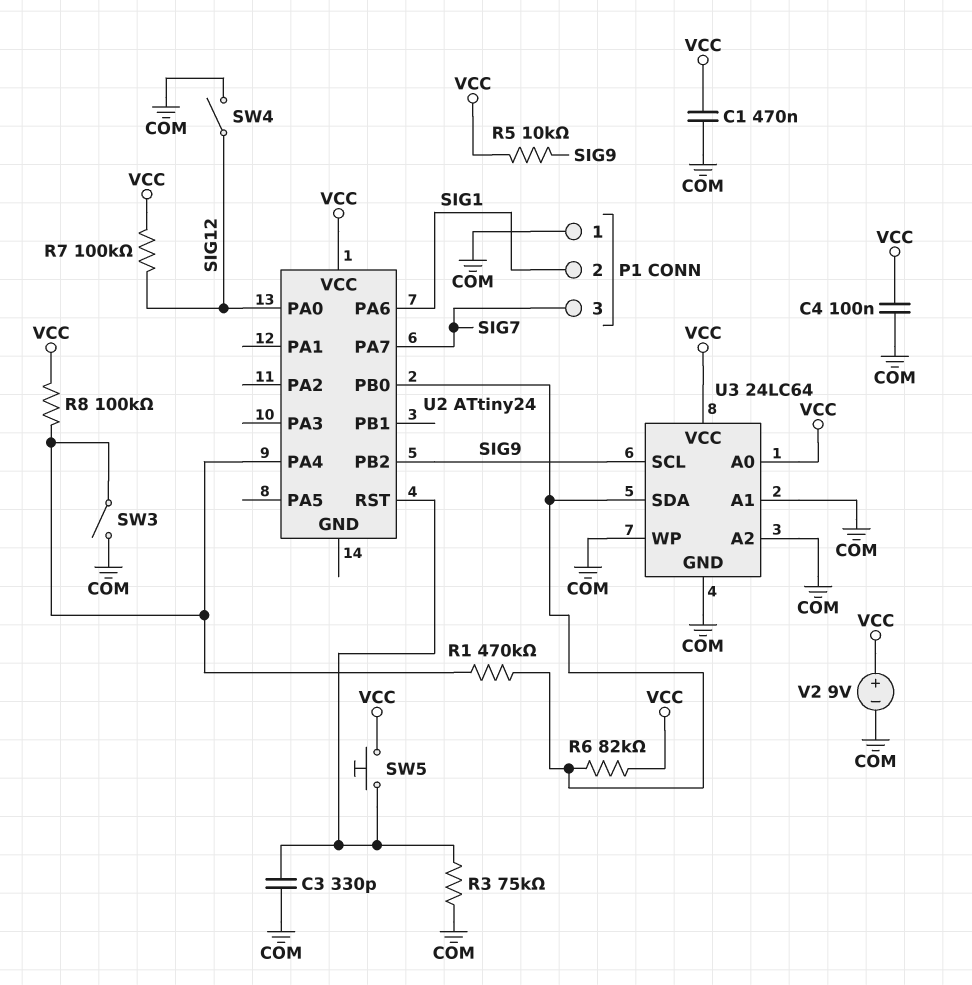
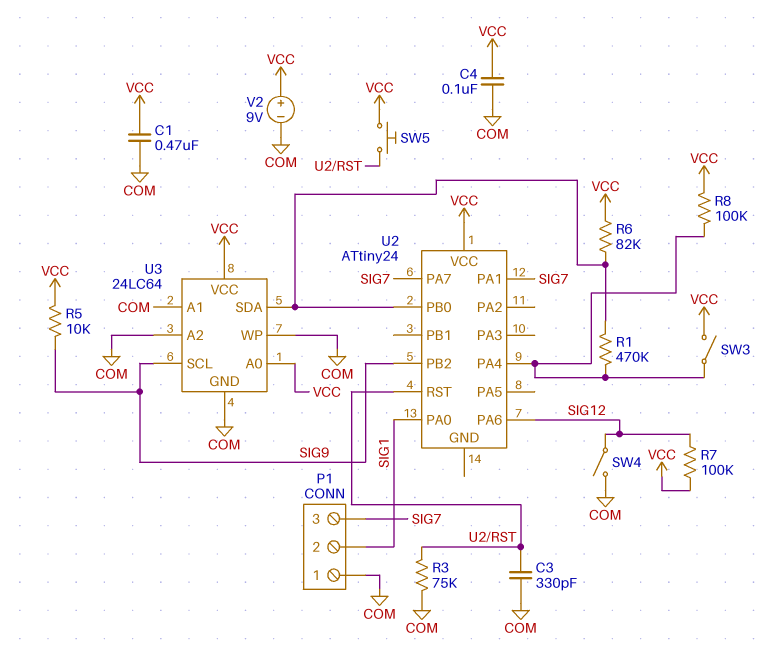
SW3: switch (COM, U2/PA4) -> switch (U2/PA4, VCC)
U2 pin PA0: SIG12 -> SIG1
U2 pin PA1: none -> SIG7
U2 pin PA6: SIG1 -> SIG12

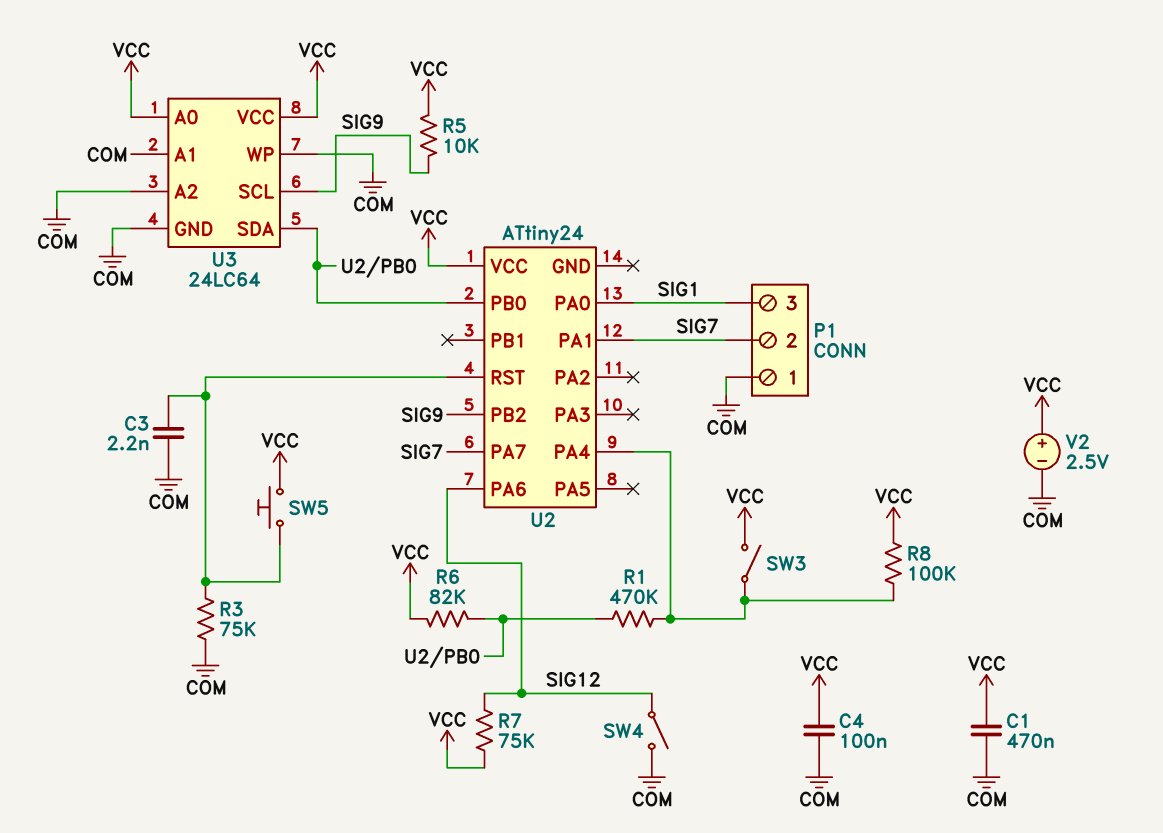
C3: 330pF (COM, U2/RST) -> 2.2nF (COM, U2/RST)
P1 pin 2: SIG1 -> SIG7
P1 pin 3: SIG7 -> SIG1
R7: 100k (SIG12, VCC) -> 75k (SIG12, VCC)
V2: 9V (plus VCC, minus COM) -> 2.5V (plus VCC, minus COM)

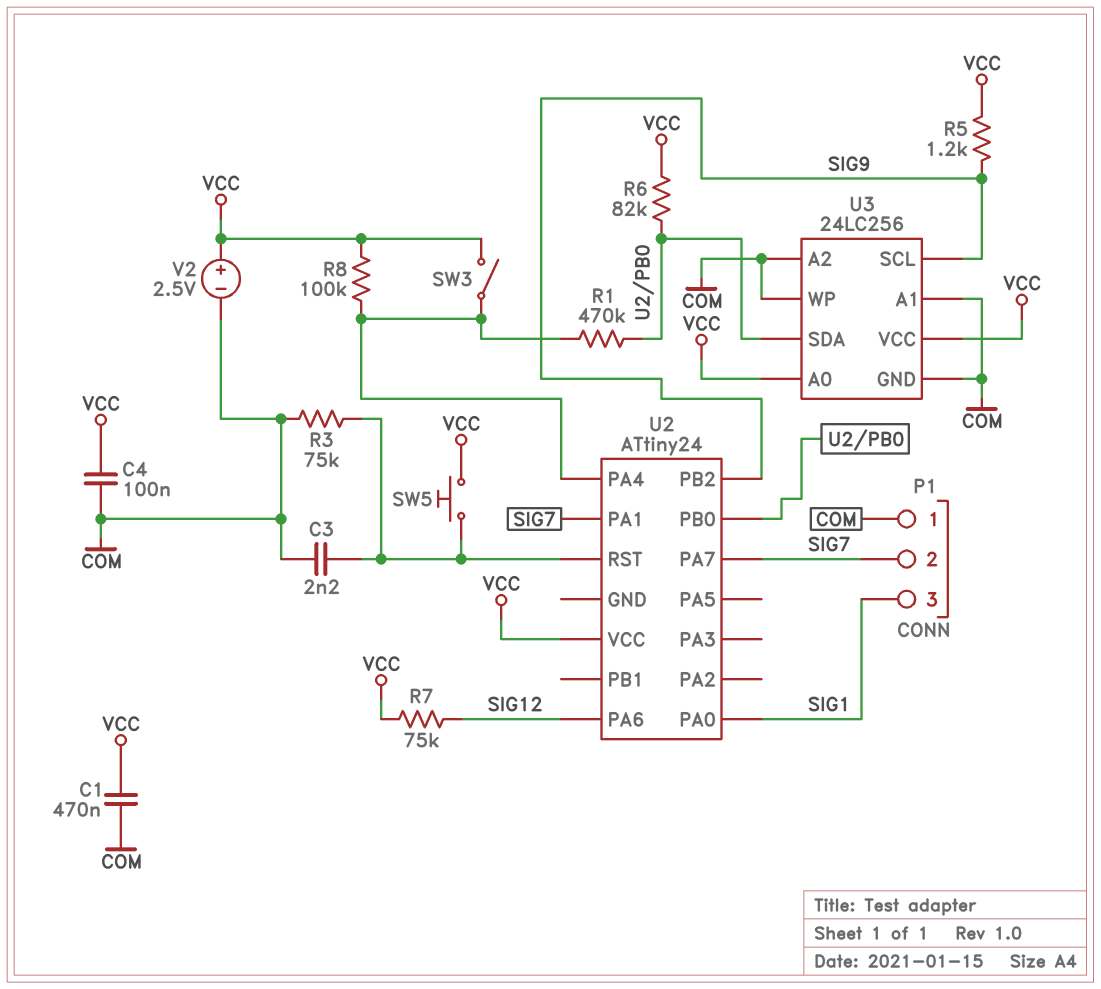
R5: 10k (SIG9, VCC) -> 1.2k (SIG9, VCC)
SW4: switch (COM, SIG12) -> none
U3: 24LC64 -> 24LC256

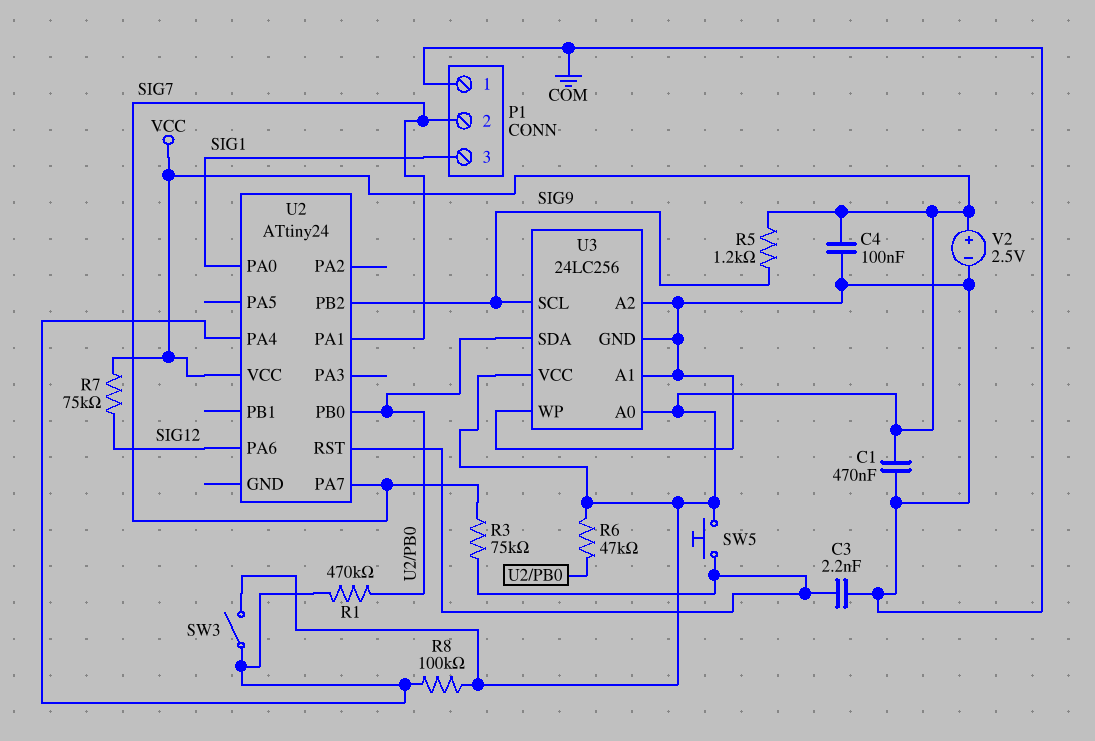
R3: 75k (COM, U2/RST) -> 75k (SIG7, U2/RST)
R6: 82k (U2/PB0, VCC) -> 47k (U2/PB0, VCC)

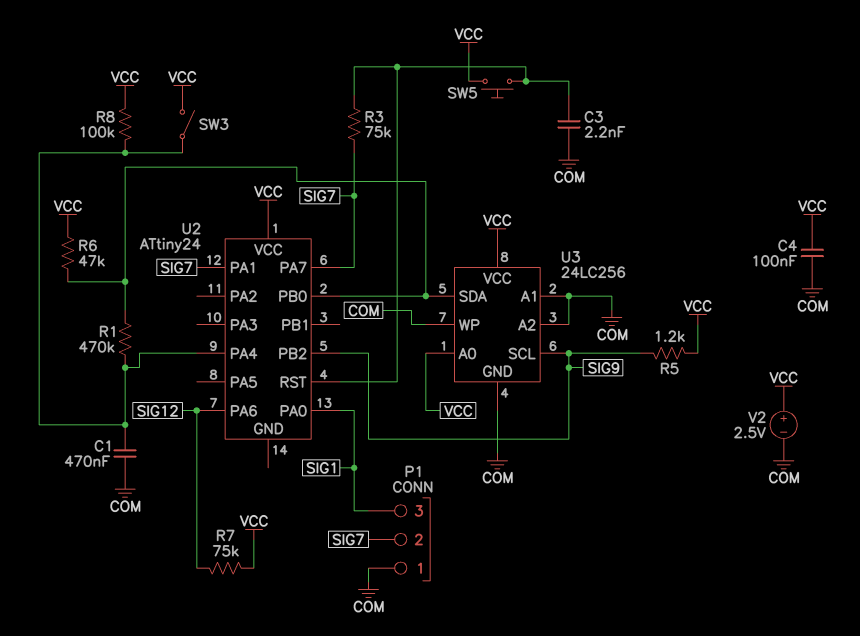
C1: 470nF (COM, VCC) -> 470nF (COM, U2/PA4)

